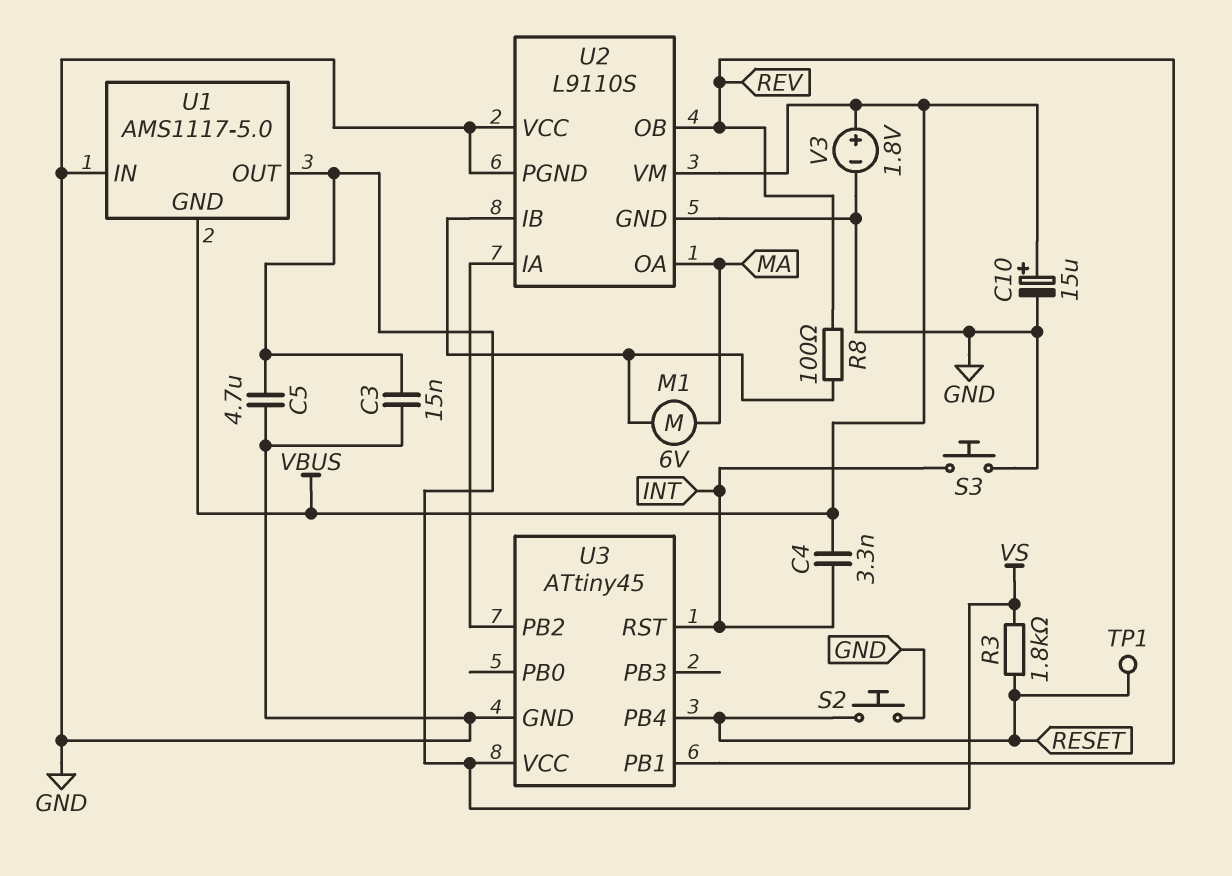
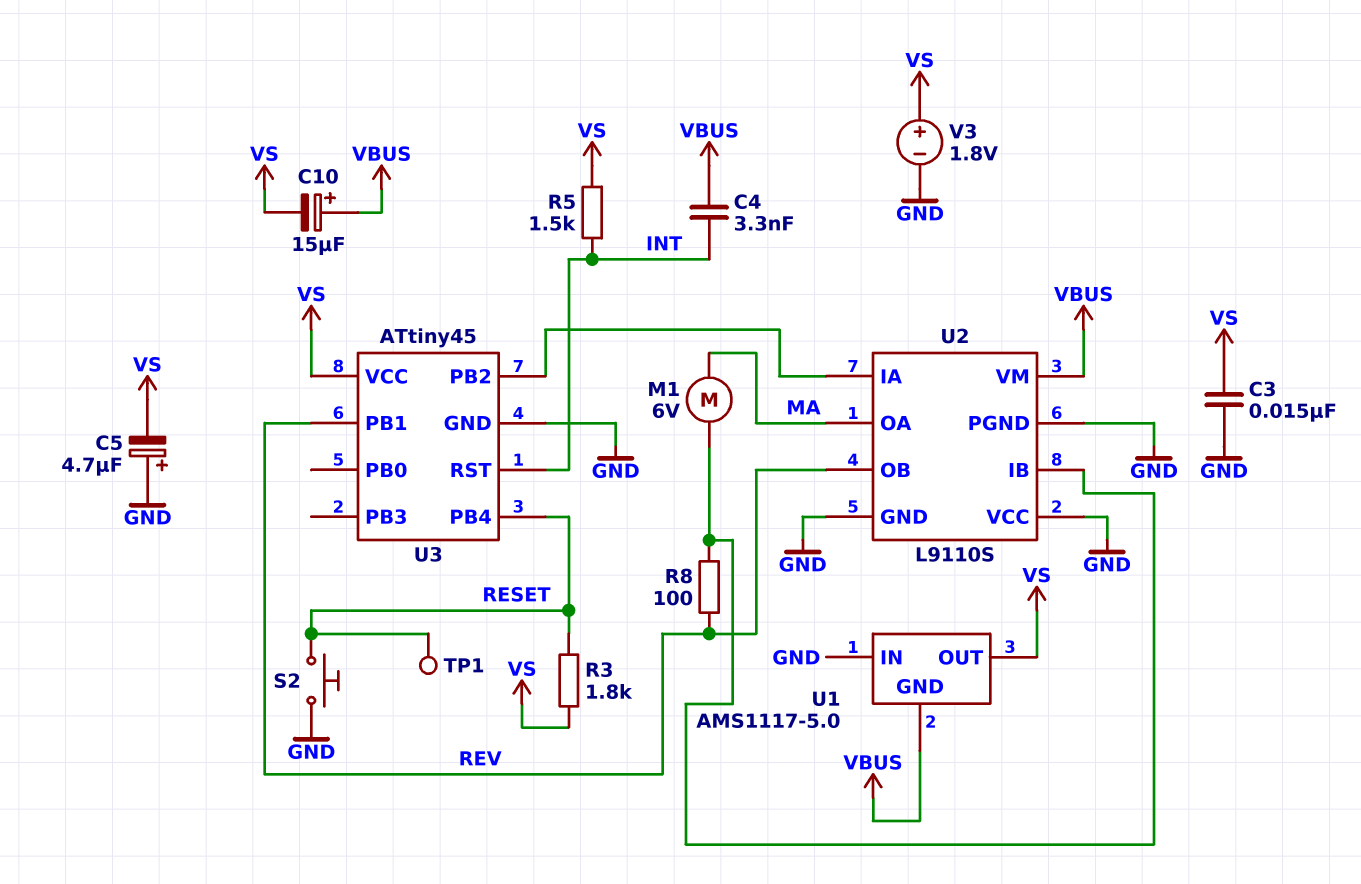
C5: 4.7uF (GND, VS) -> 4.7uF (plus GND, minus VS)
C10: 15uF (plus VBUS, minus GND) -> 15uF (plus VBUS, minus VS)
R5: none -> 1.5k (INT, VS)
S3: button (GND, INT) -> none
V3: 1.8V (plus VBUS, minus GND) -> 1.8V (plus VS, minus GND)

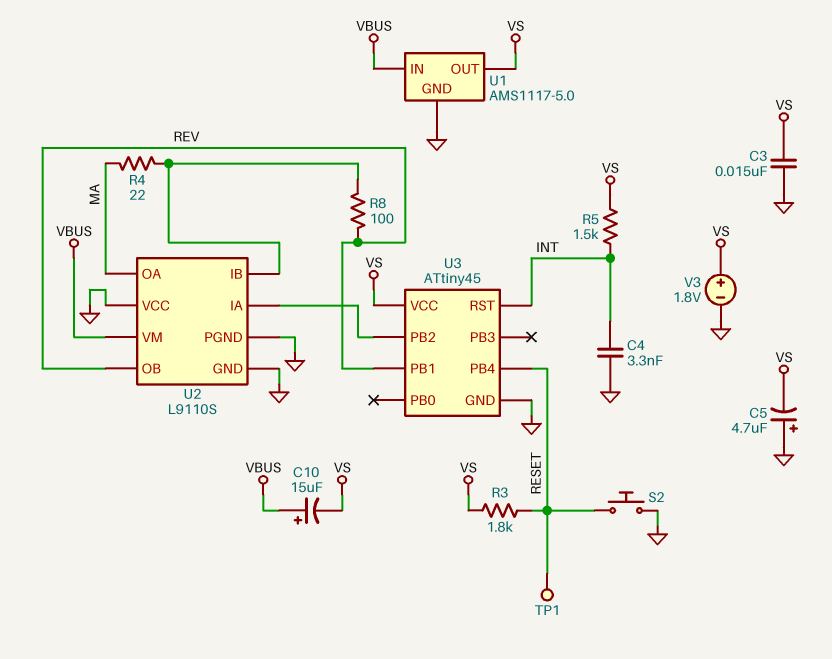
C4: 3.3nF (INT, VBUS) -> 3.3nF (GND, INT)
M1: motor 6V (MA, U2/IB) -> none
R4: none -> 22 (MA, U2/IB)
U1 pin GND: VBUS -> GND
U1 pin IN: GND -> VBUS

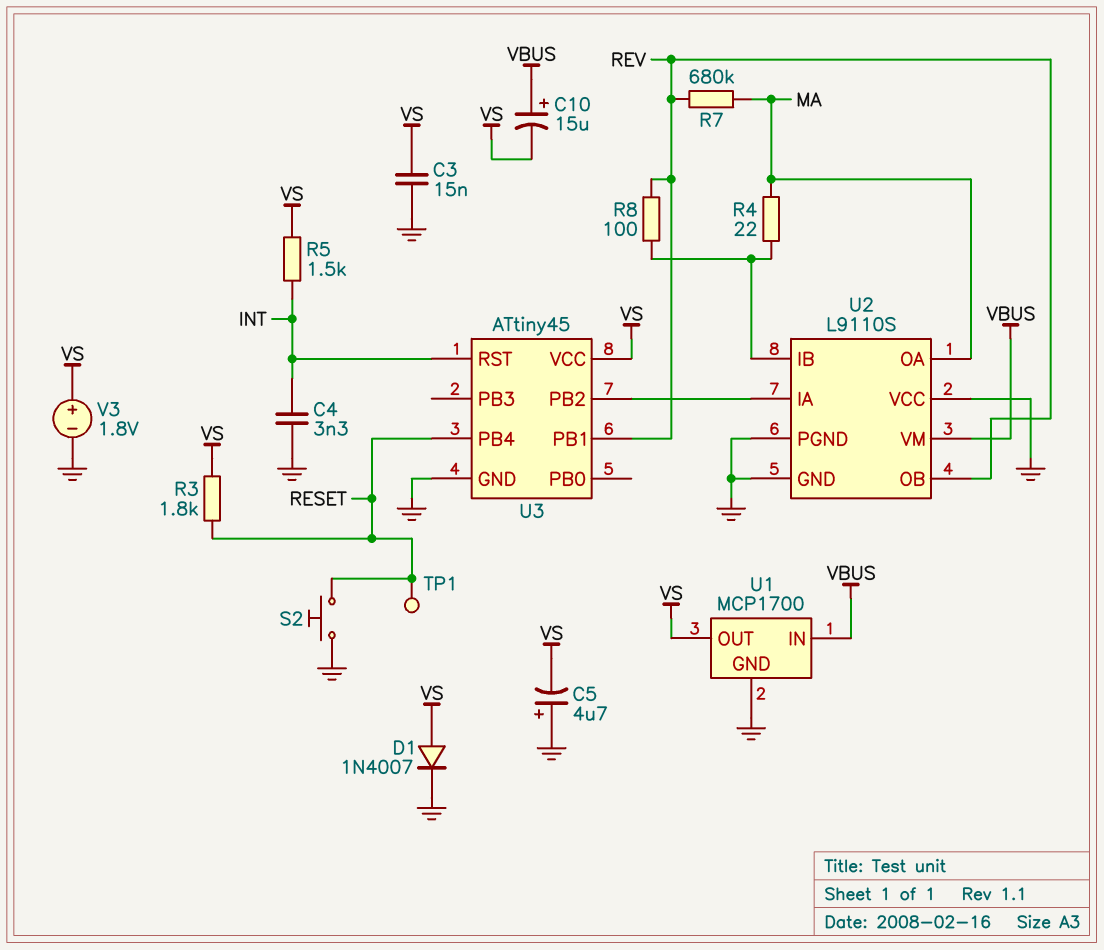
D1: none -> diode 1N4007 (A VS, K GND)
R7: none -> 680k (MA, REV)
U1: AMS1117-5.0 -> MCP1700

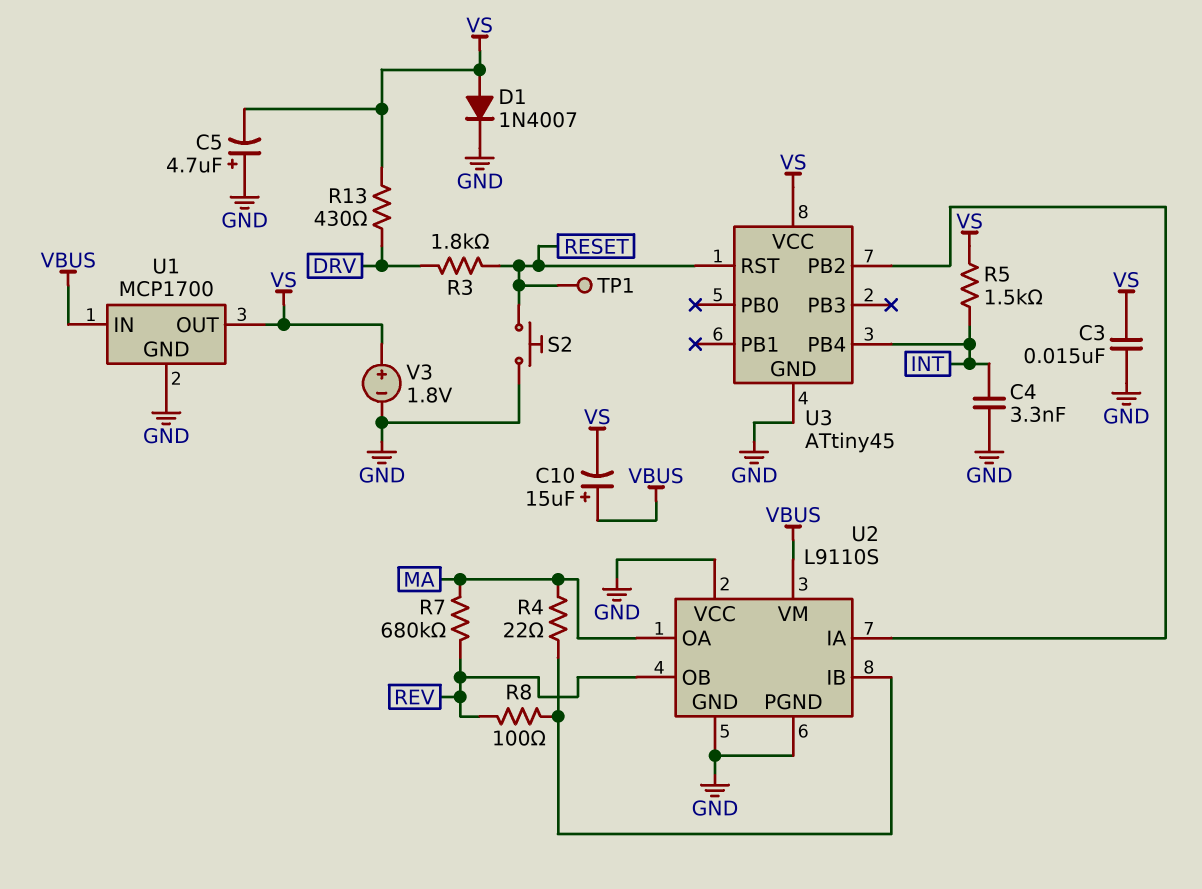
R3: 1.8k (RESET, VS) -> 1.8k (DRV, RESET)
R13: none -> 430 (DRV, VS)
U3 pin PB1: REV -> none
U3 pin PB4: RESET -> INT
U3 pin RST: INT -> RESET

